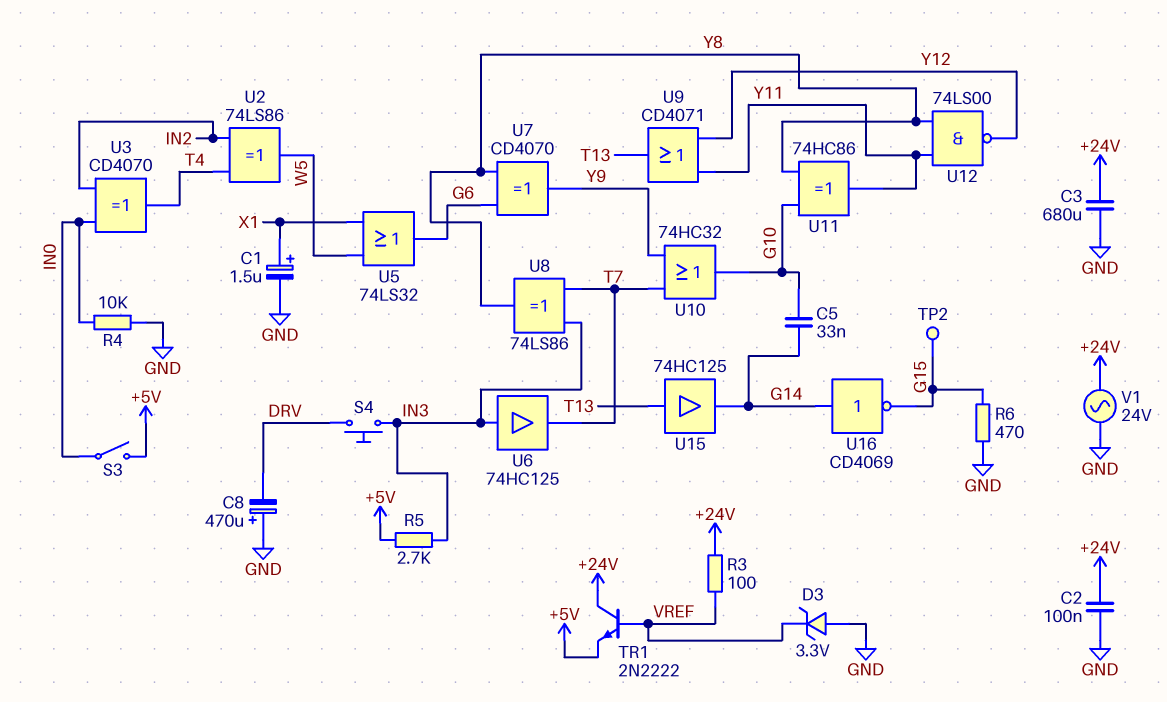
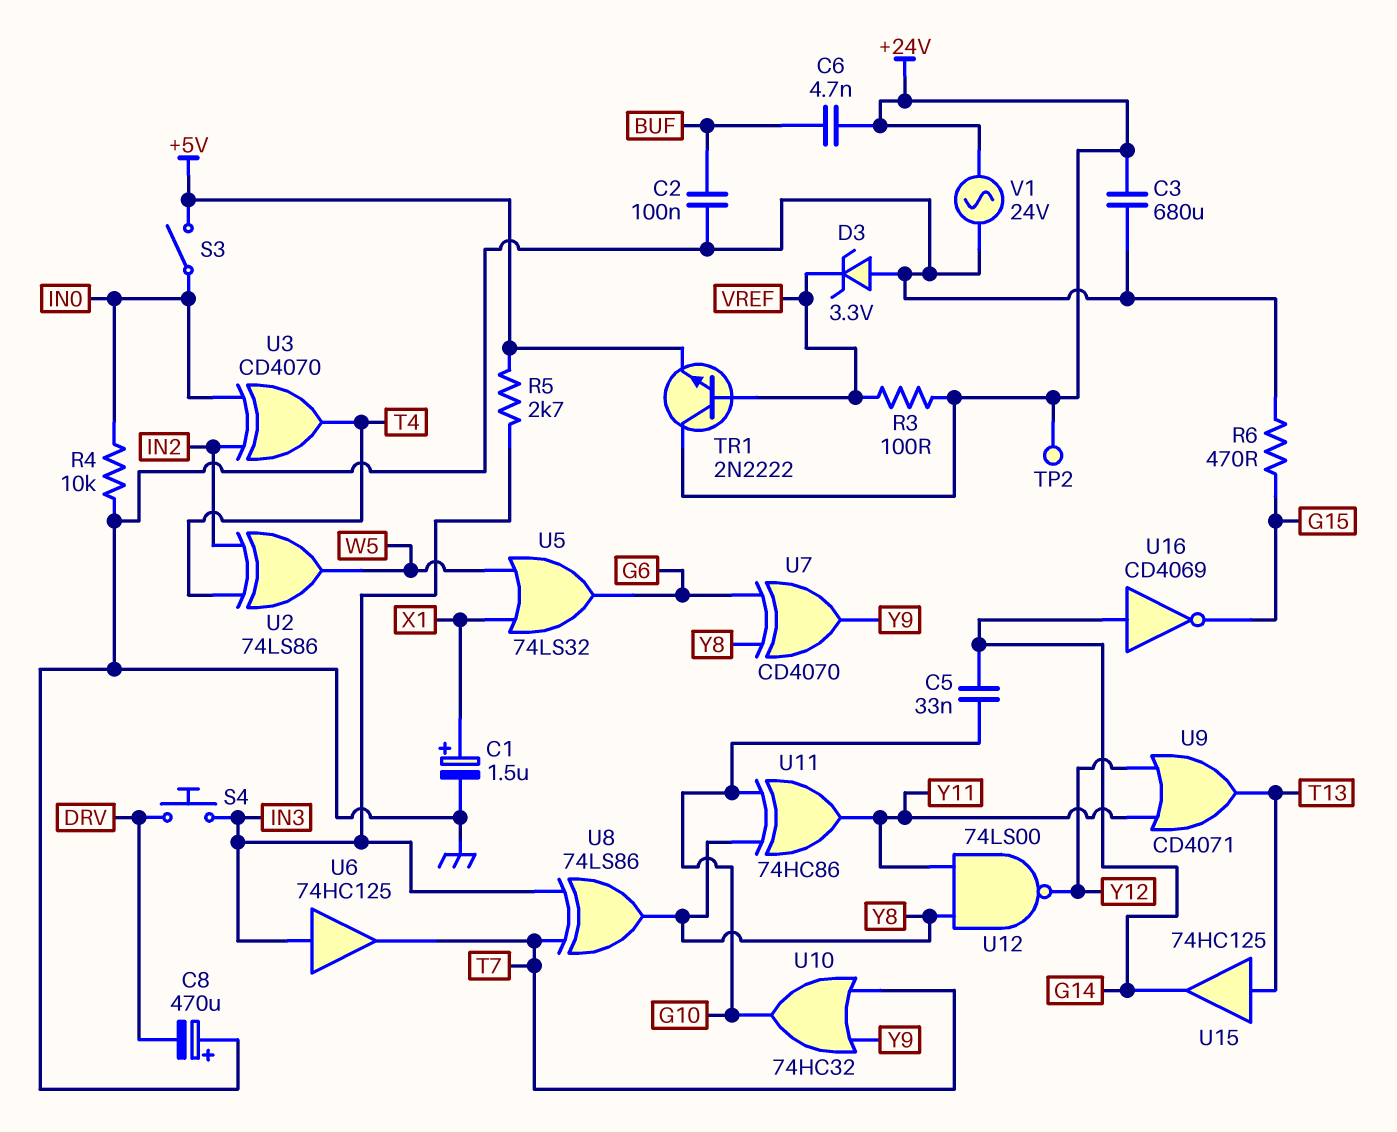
C2: 100nF (+24V, GND) -> 100nF (BUF, GND)
C6: none -> 4.7nF (+24V, BUF)
TP2: test point (G15) -> test point (+24V)

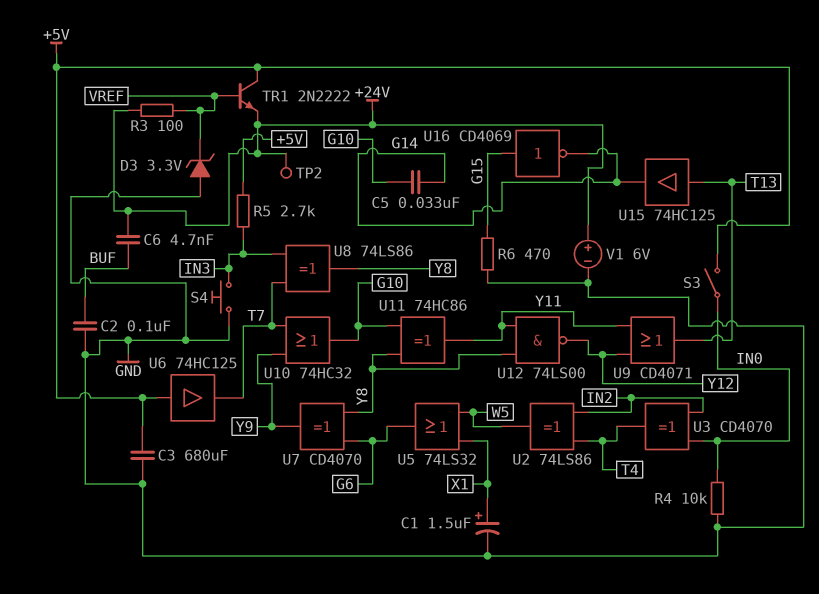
C3: 680uF (+24V, GND) -> 680uF (+5V, GND)
C8: 470uF (plus GND, minus DRV) -> none
S4: button (DRV, IN3) -> button (GND, IN3)
TR1: NPN 2N2222 (B VREF, C +24V, E +5V) -> NPN 2N2222 (B VREF, C +5V, E +24V)
U6: buffer 74HC125 (in IN3, out T7) -> buffer 74HC125 (in +5V, out T7)
U16: NOT CD4069 (in G14, out G15) -> NOT CD4069 (in G15, out G14)
V1: AC 24V (+24V, GND) -> 6V (plus +24V, minus GND)

